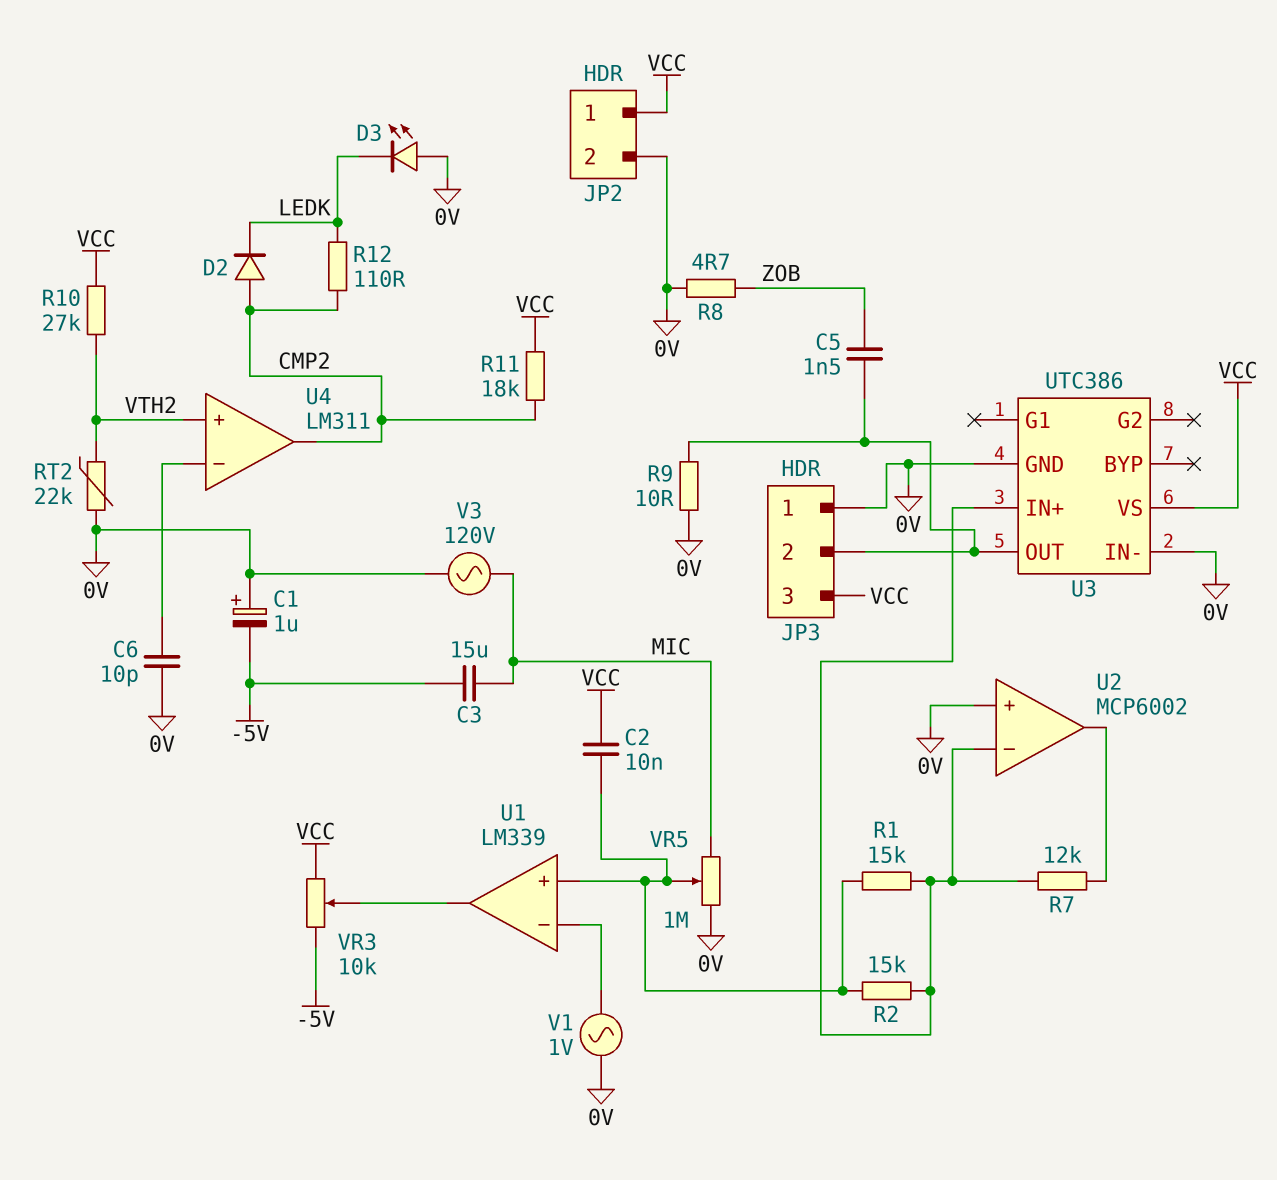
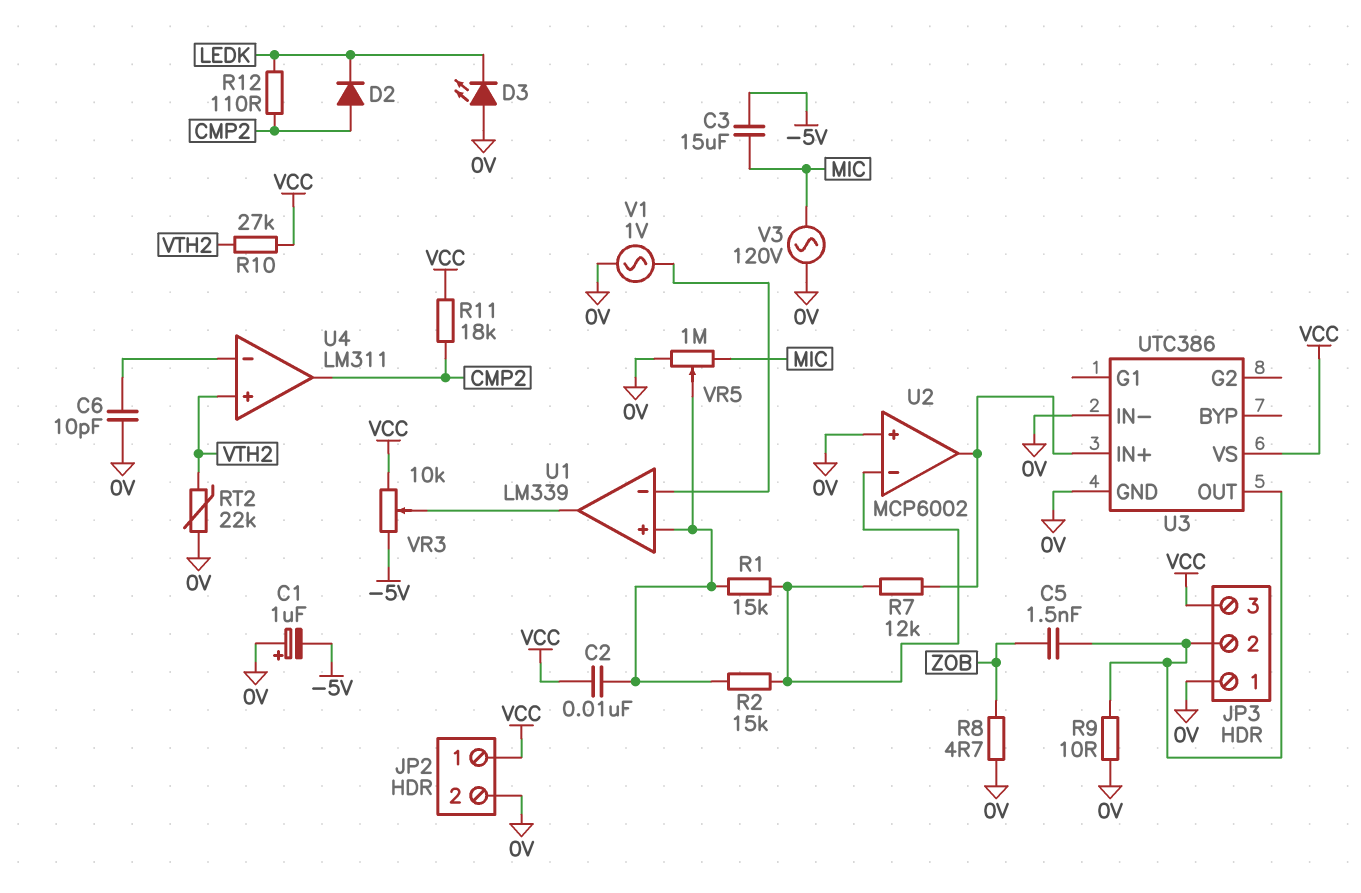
U3 pin IN+: U2/in- -> U2/out

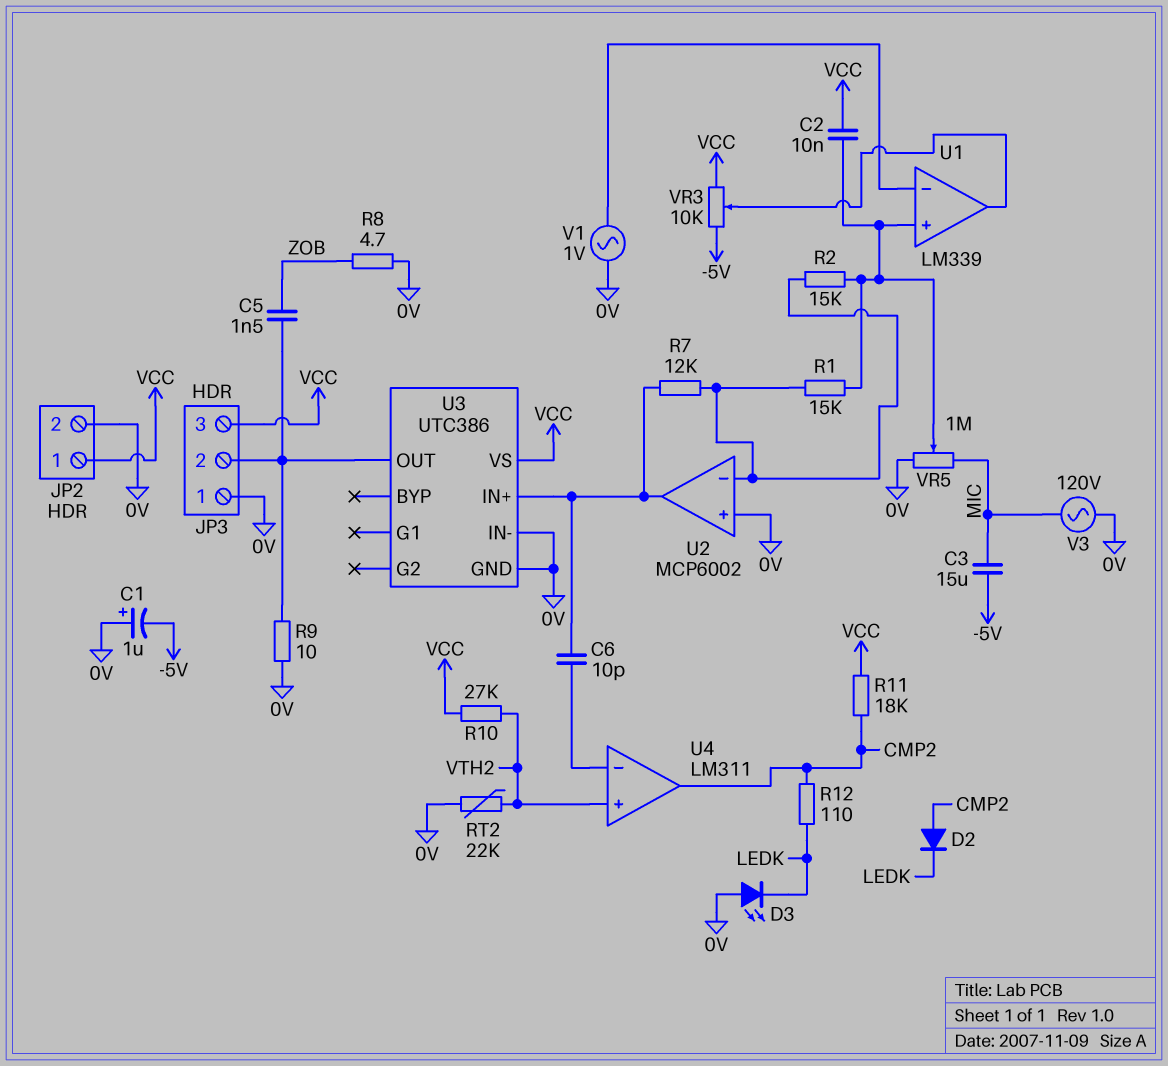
C6: 10pF (0V, U4/in-) -> 10pF (U2/out, U4/in-)

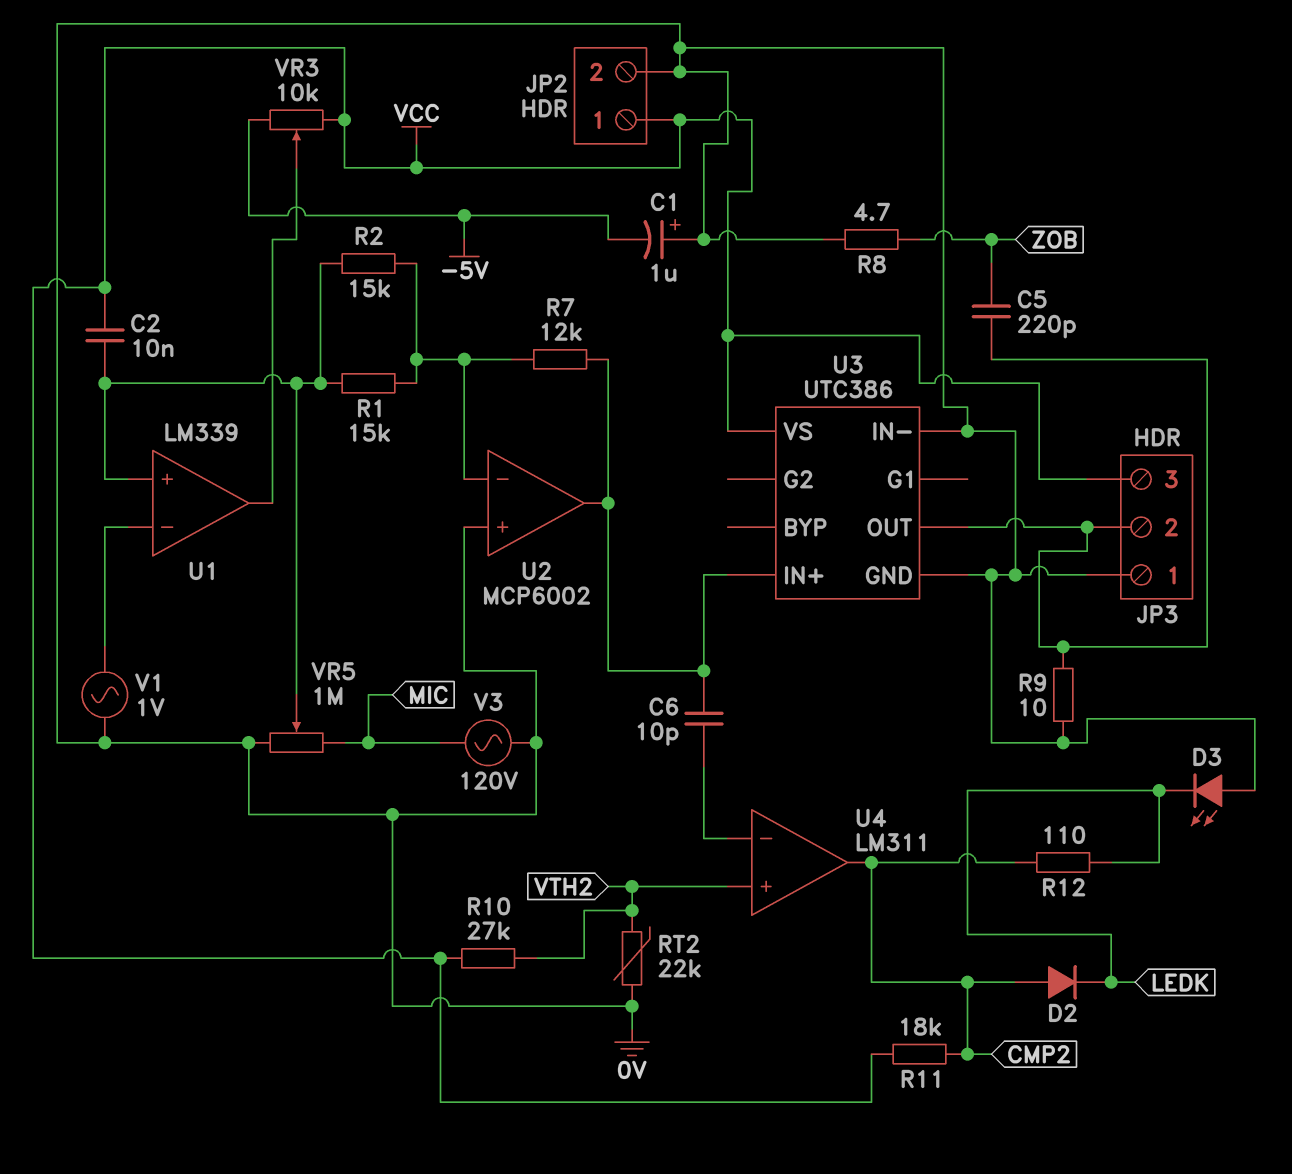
C3: 15uF (-5V, MIC) -> none
C5: 1.5nF (JP3/2, ZOB) -> 220pF (JP3/2, ZOB)

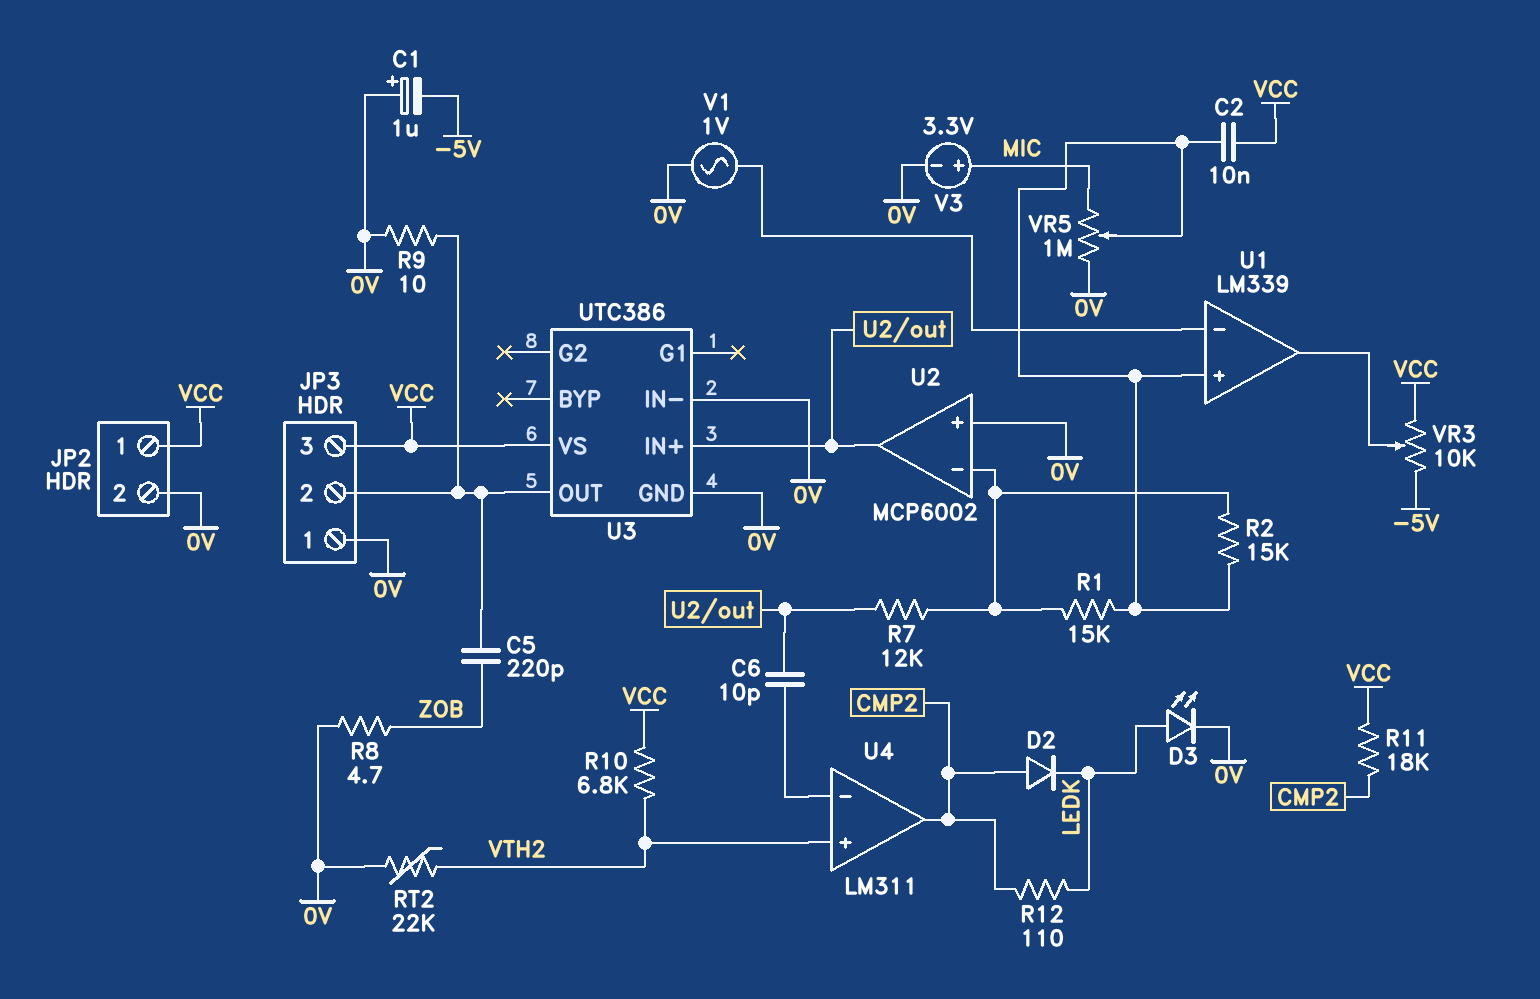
D3: LED (A 0V, K LEDK) -> LED (A LEDK, K 0V)
R10: 27k (VCC, VTH2) -> 6.8k (VCC, VTH2)
V3: AC 120V (0V, MIC) -> 3.3V (plus MIC, minus 0V)

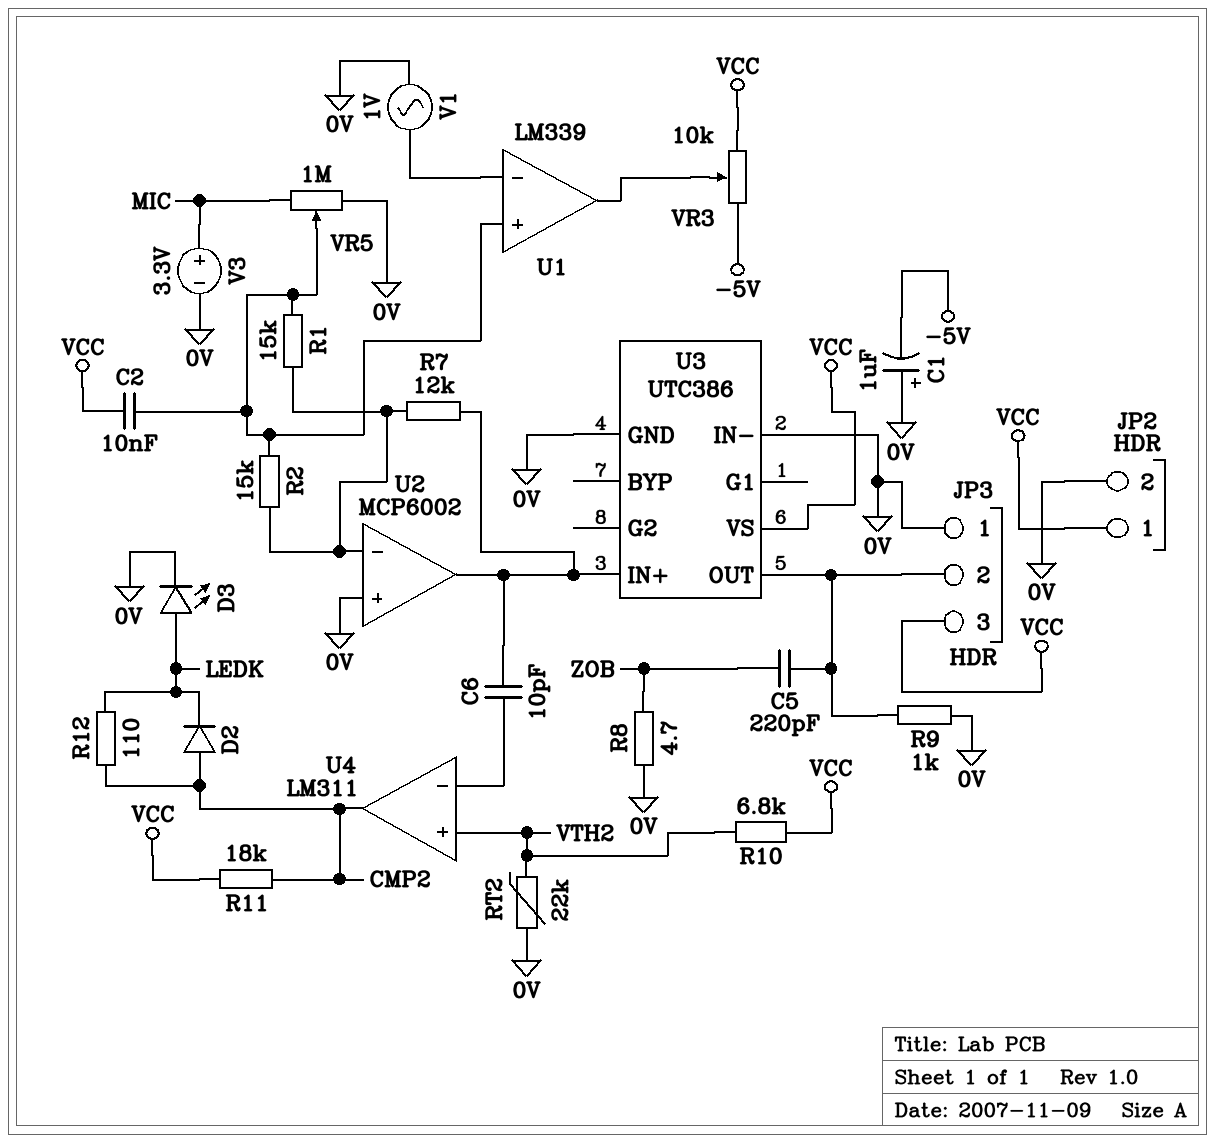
R9: 10 (0V, JP3/2) -> 1k (0V, JP3/2)

